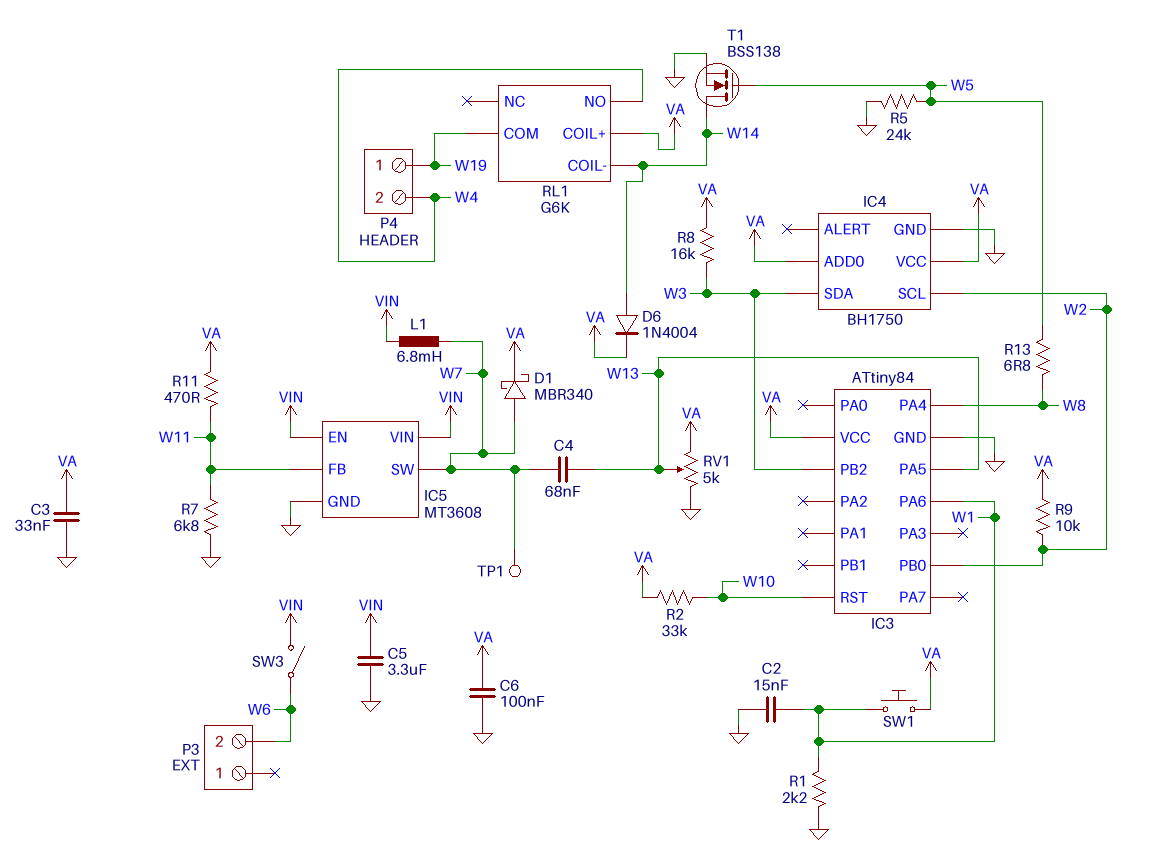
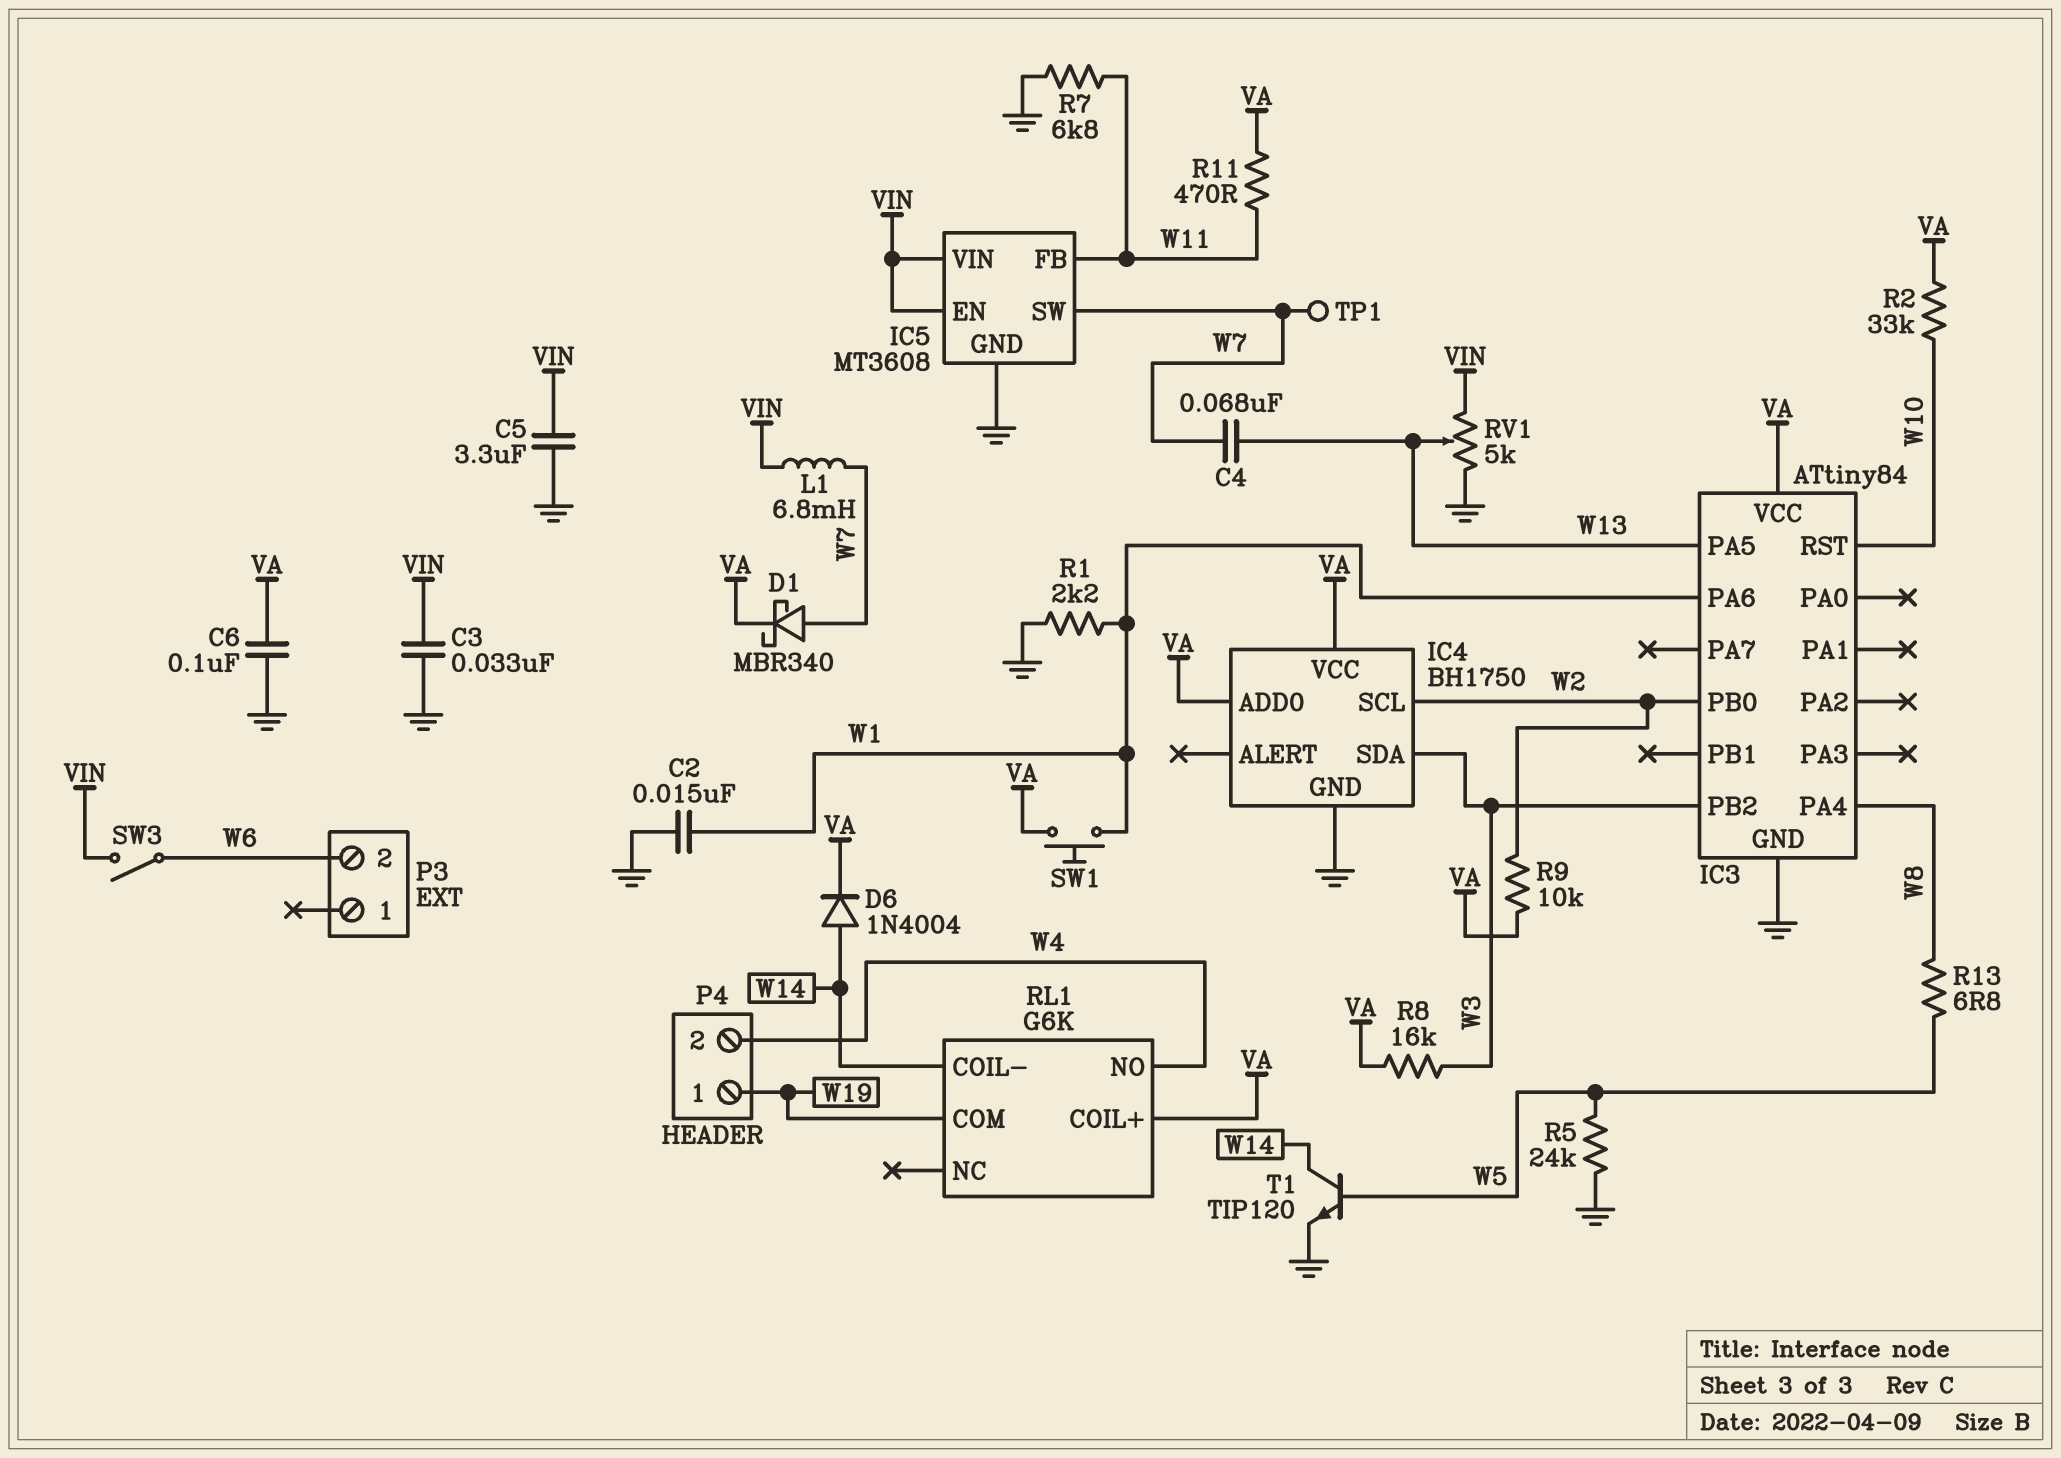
C3: 33nF (GND, VA) -> 33nF (GND, VIN)
RV1: 5k (GND, VA, wiper W13) -> 5k (GND, VIN, wiper W13)
T1: NMOS BSS138 (G W5, D W14, S GND) -> NPN TIP120 (B W5, C W14, E GND)

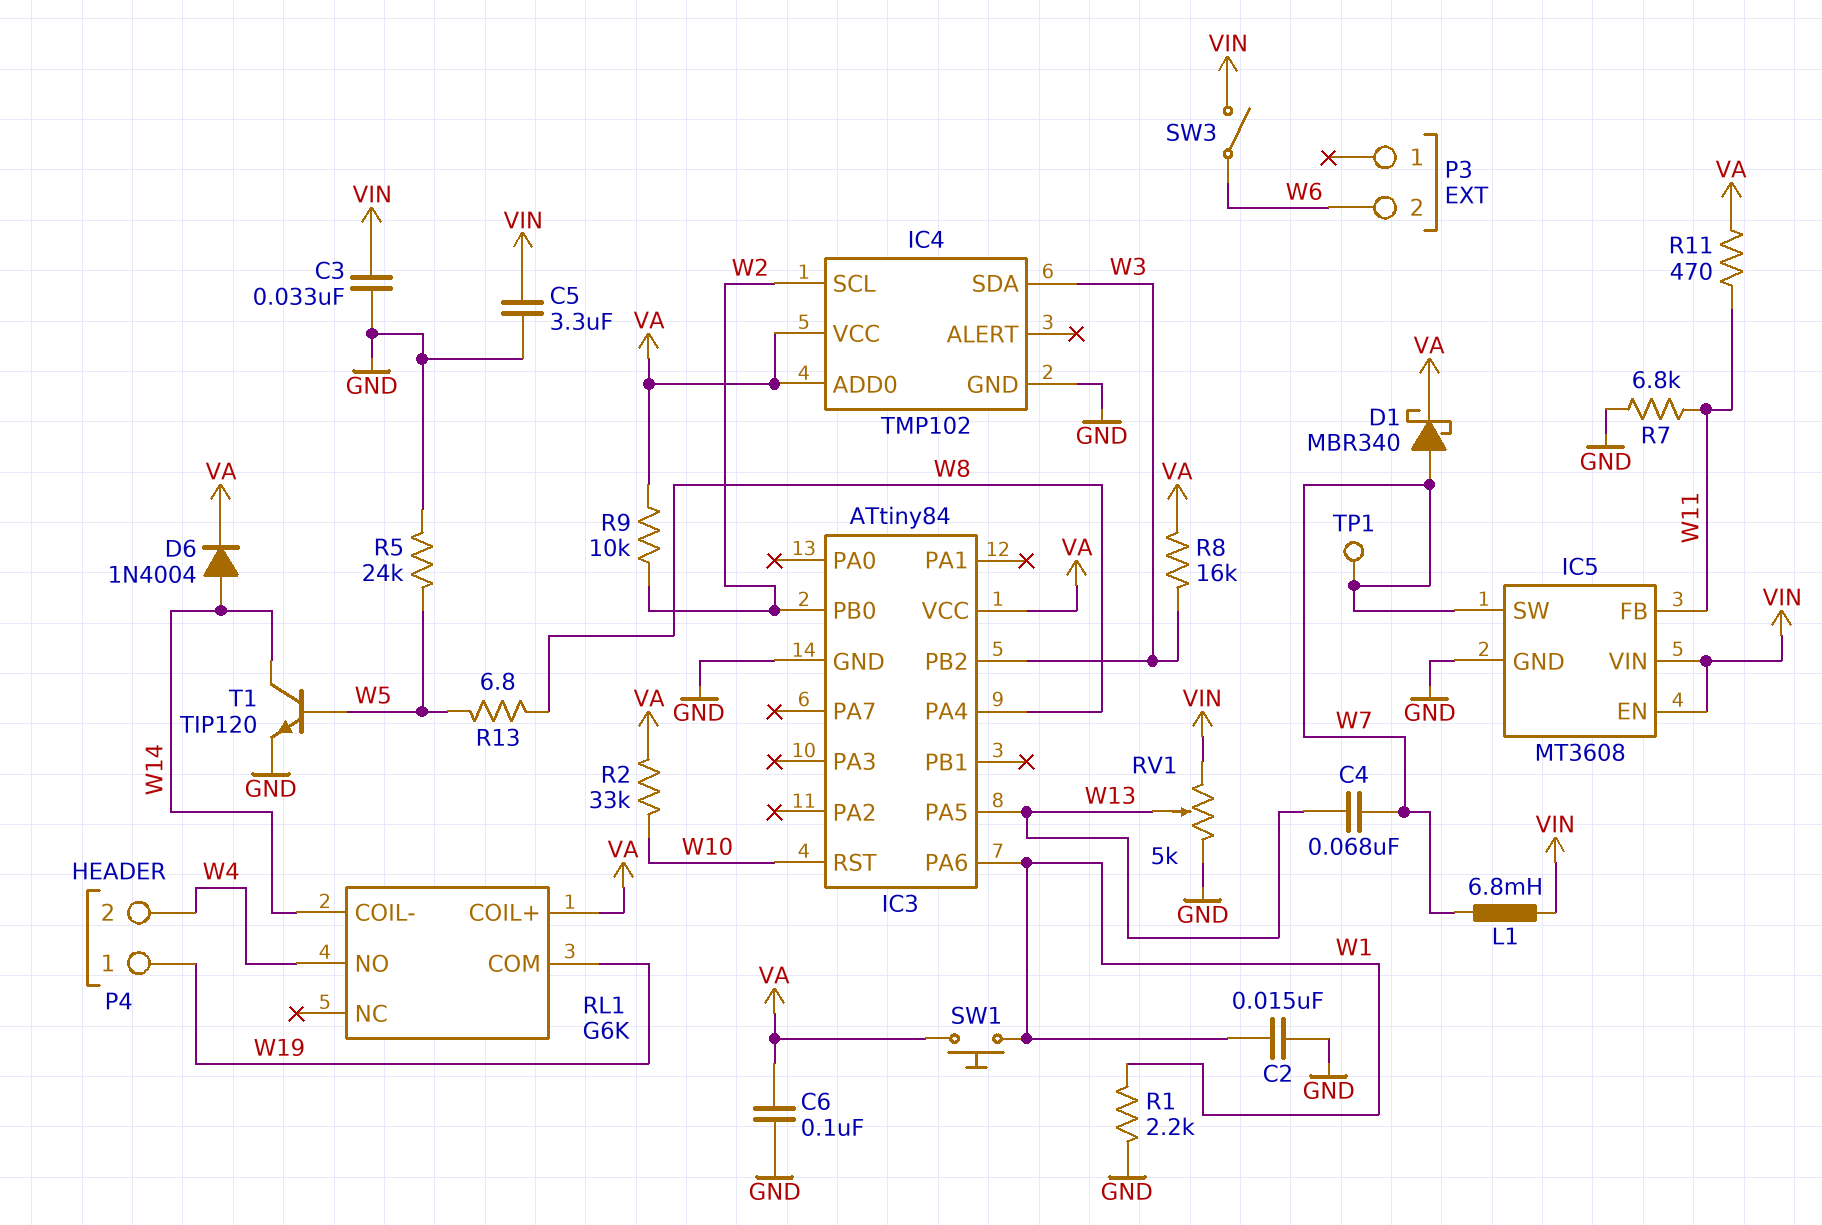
IC4: BH1750 -> TMP102

